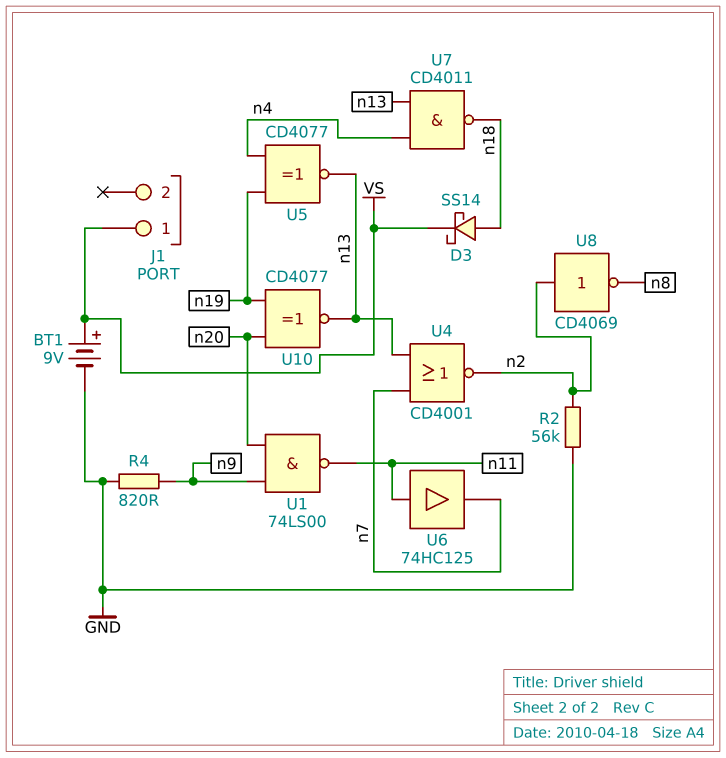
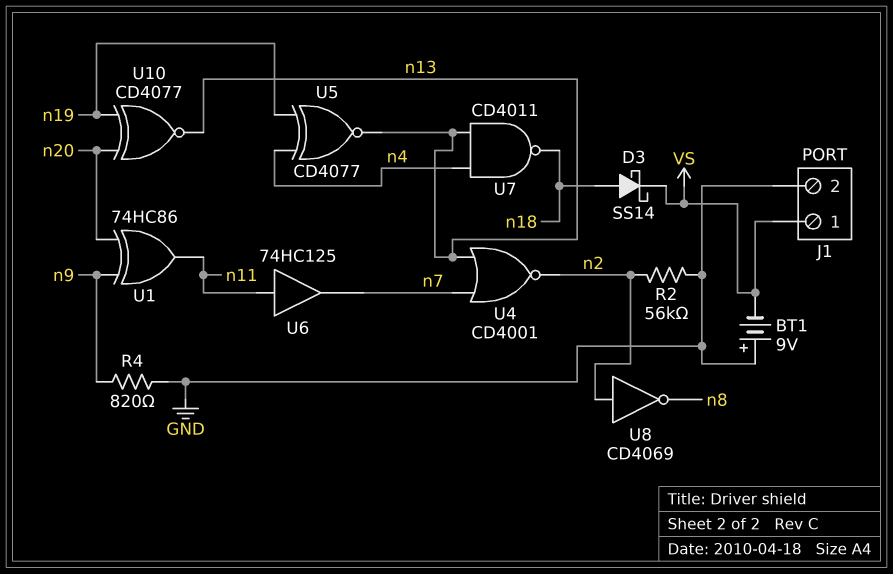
BT1: 9V (plus VS, minus GND) -> 9V (plus GND, minus VS)
J1 pin 2: none -> GND
U1: NAND 74LS00 (in n9, in n20, out n11) -> XOR 74HC86 (in n9, in n20, out n11)

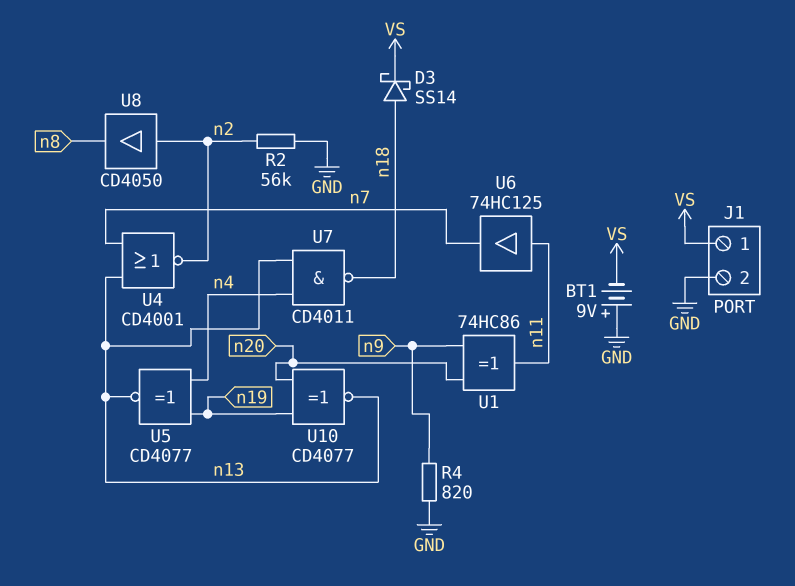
U8: NOT CD4069 (in n2, out n8) -> buffer CD4050 (in n2, out n8)

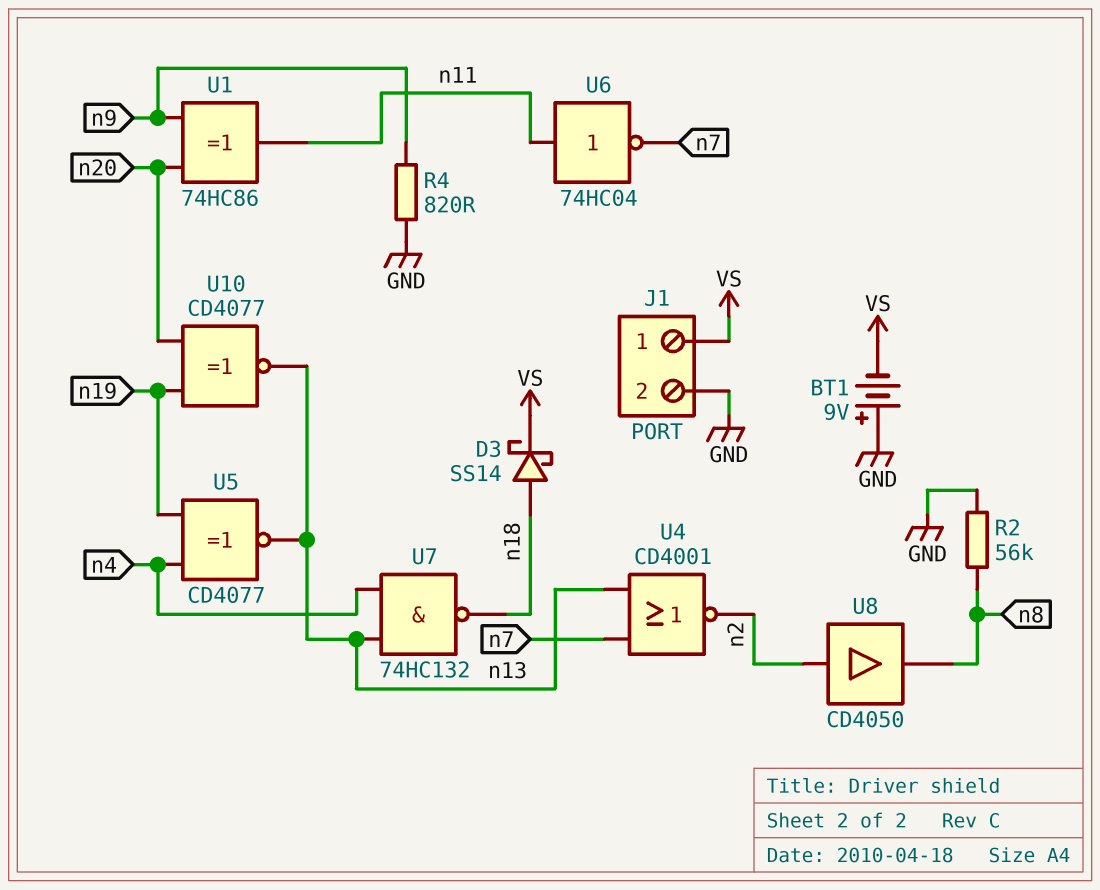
R2: 56k (GND, n2) -> 56k (GND, n8)
U6: buffer 74HC125 (in n11, out n7) -> NOT 74HC04 (in n11, out n7)
U7: NAND CD4011 (in n4, in n13, out n18) -> NAND 74HC132 (in n4, in n13, out n18)

